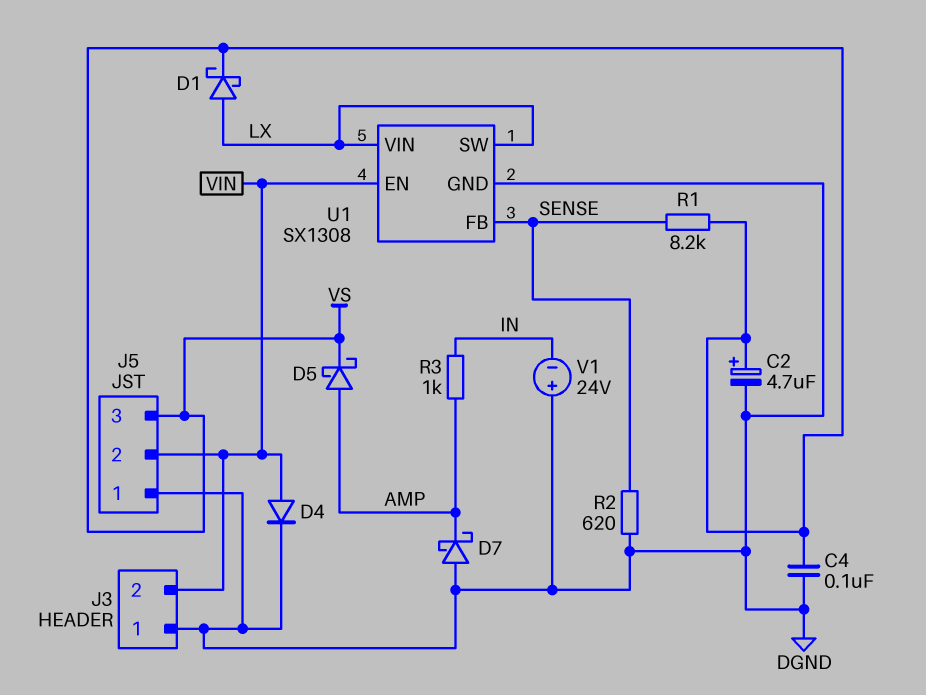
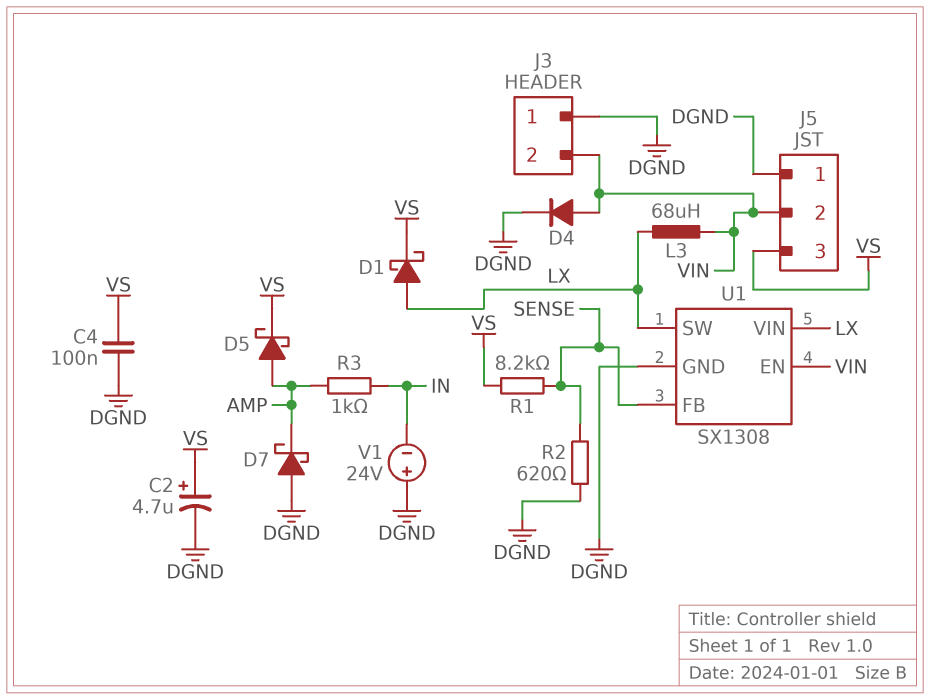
L3: none -> 68uH (LX, VIN)

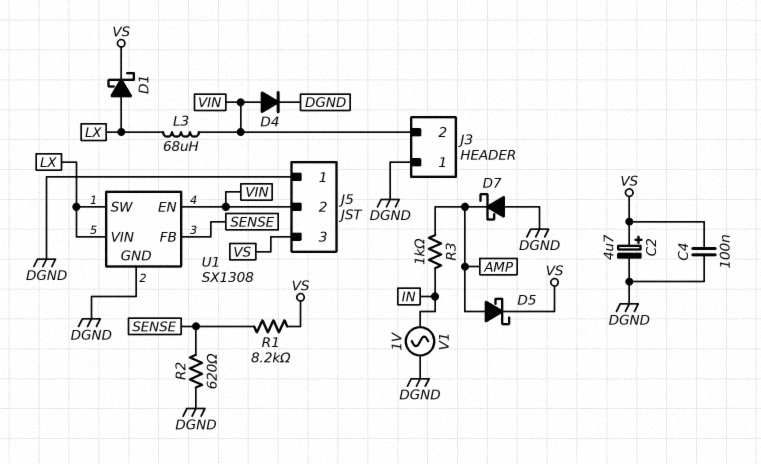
V1: 24V (plus DGND, minus IN) -> AC 1V (DGND, IN)

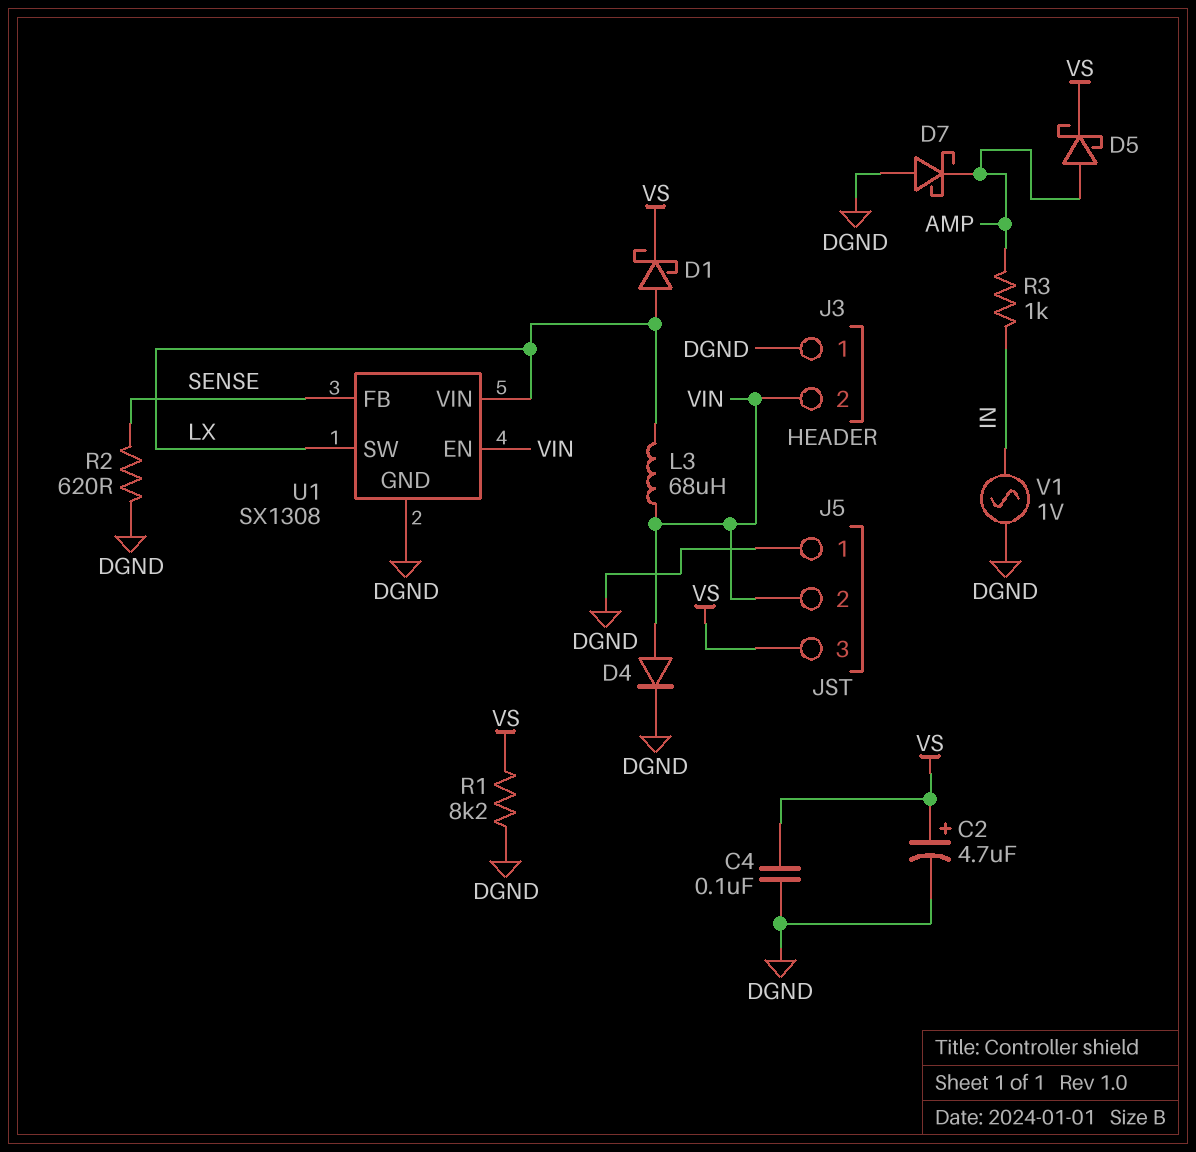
R1: 8.2k (SENSE, VS) -> 8.2k (DGND, VS)

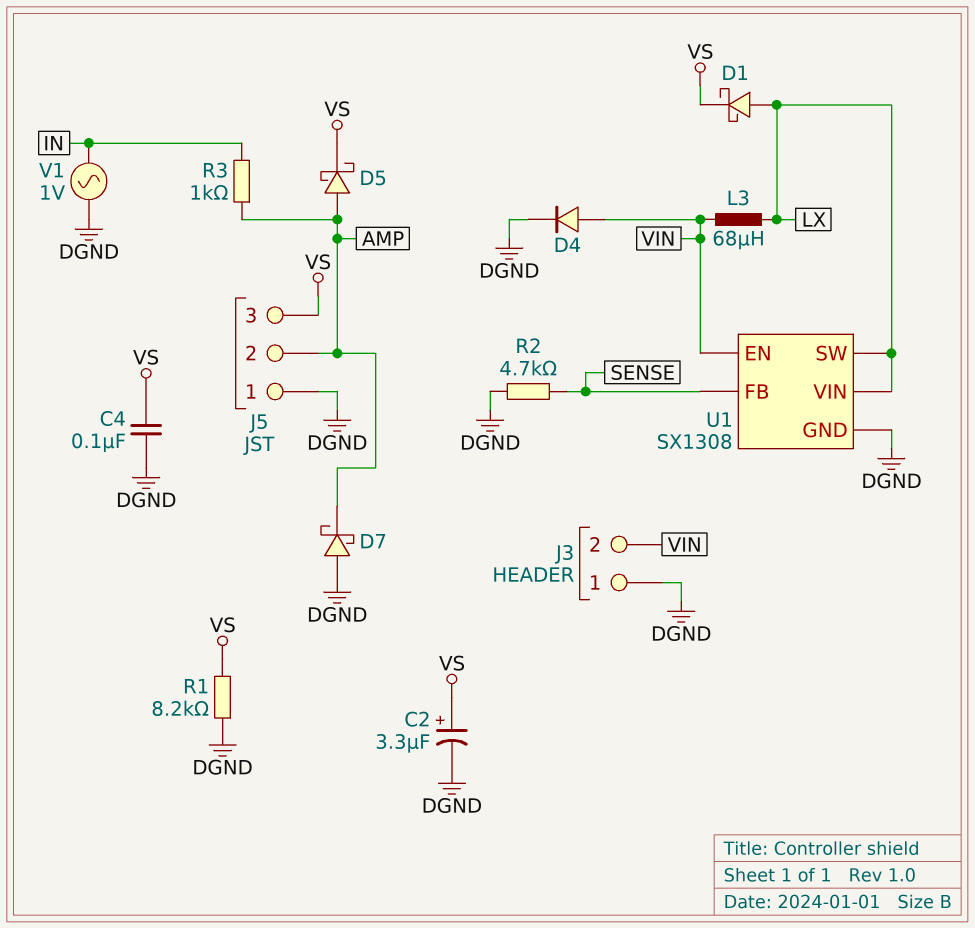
C2: 4.7uF (plus VS, minus DGND) -> 3.3uF (plus VS, minus DGND)
J5 pin 2: VIN -> AMP
R2: 620 (DGND, SENSE) -> 4.7k (DGND, SENSE)

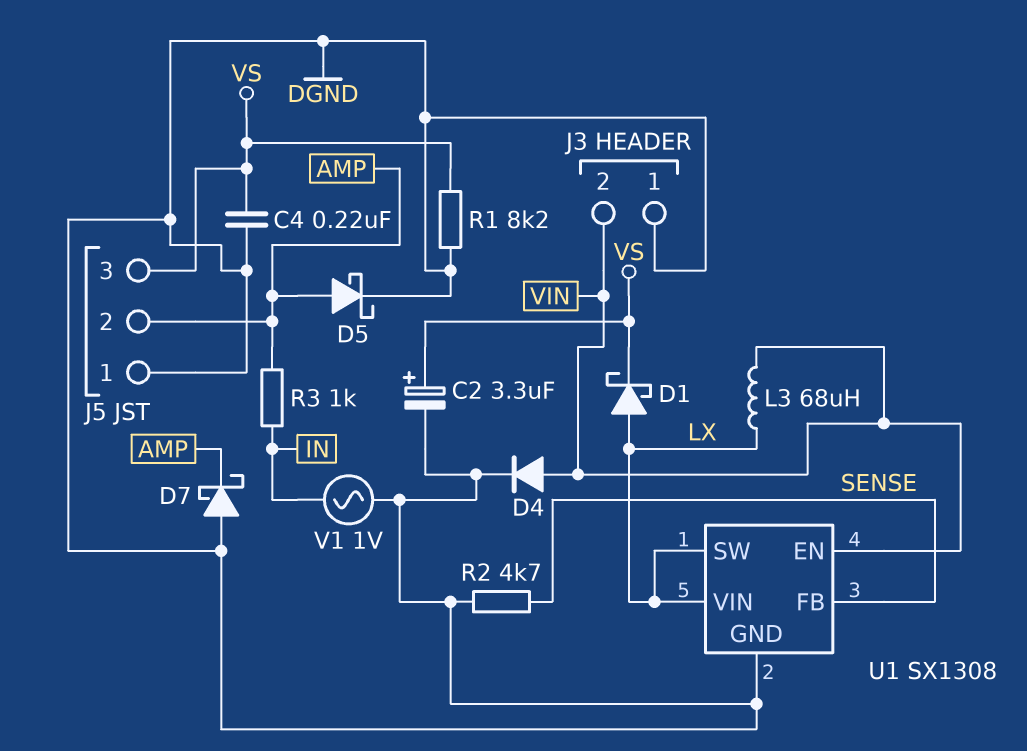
C4: 100nF (DGND, VS) -> 220nF (DGND, VS)
D5: schottky (A AMP, K VS) -> schottky (A AMP, K DGND)

